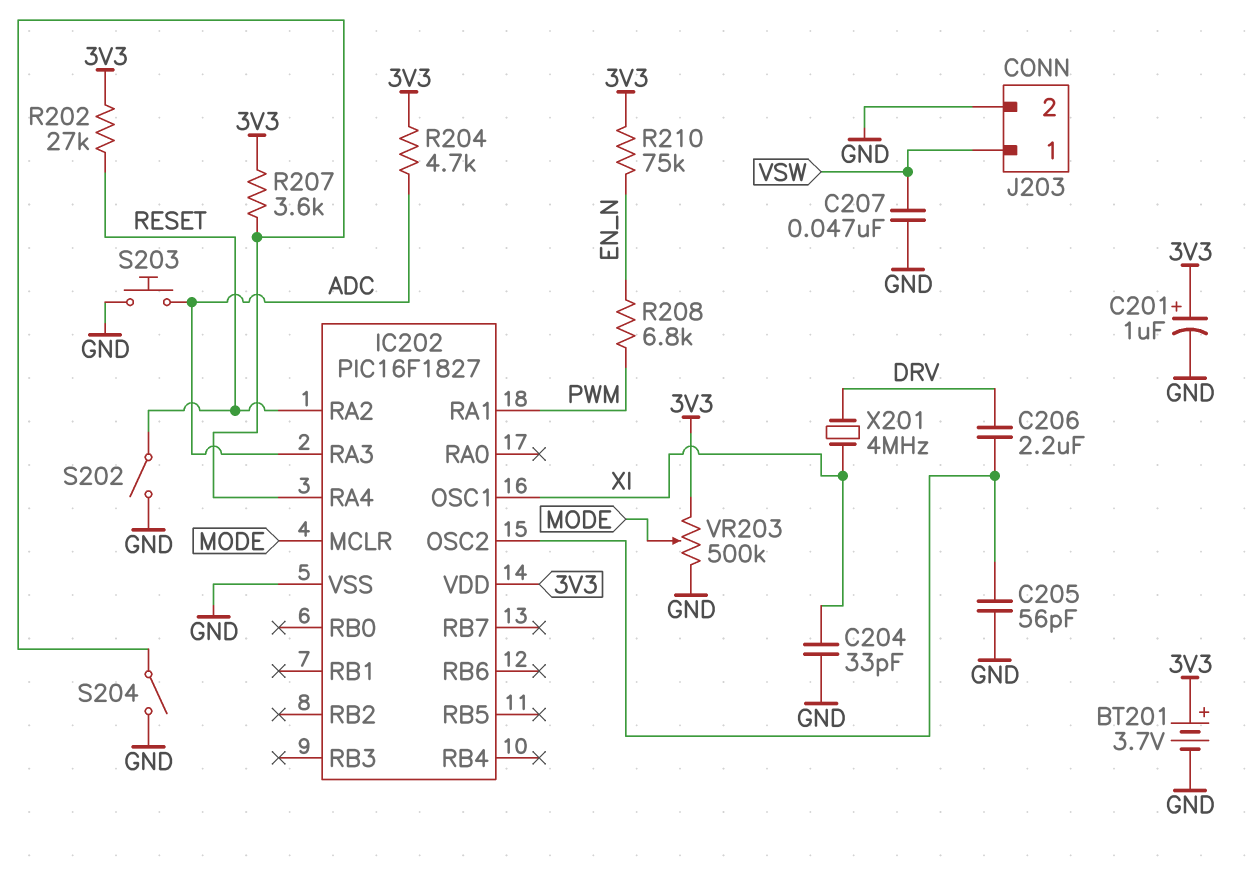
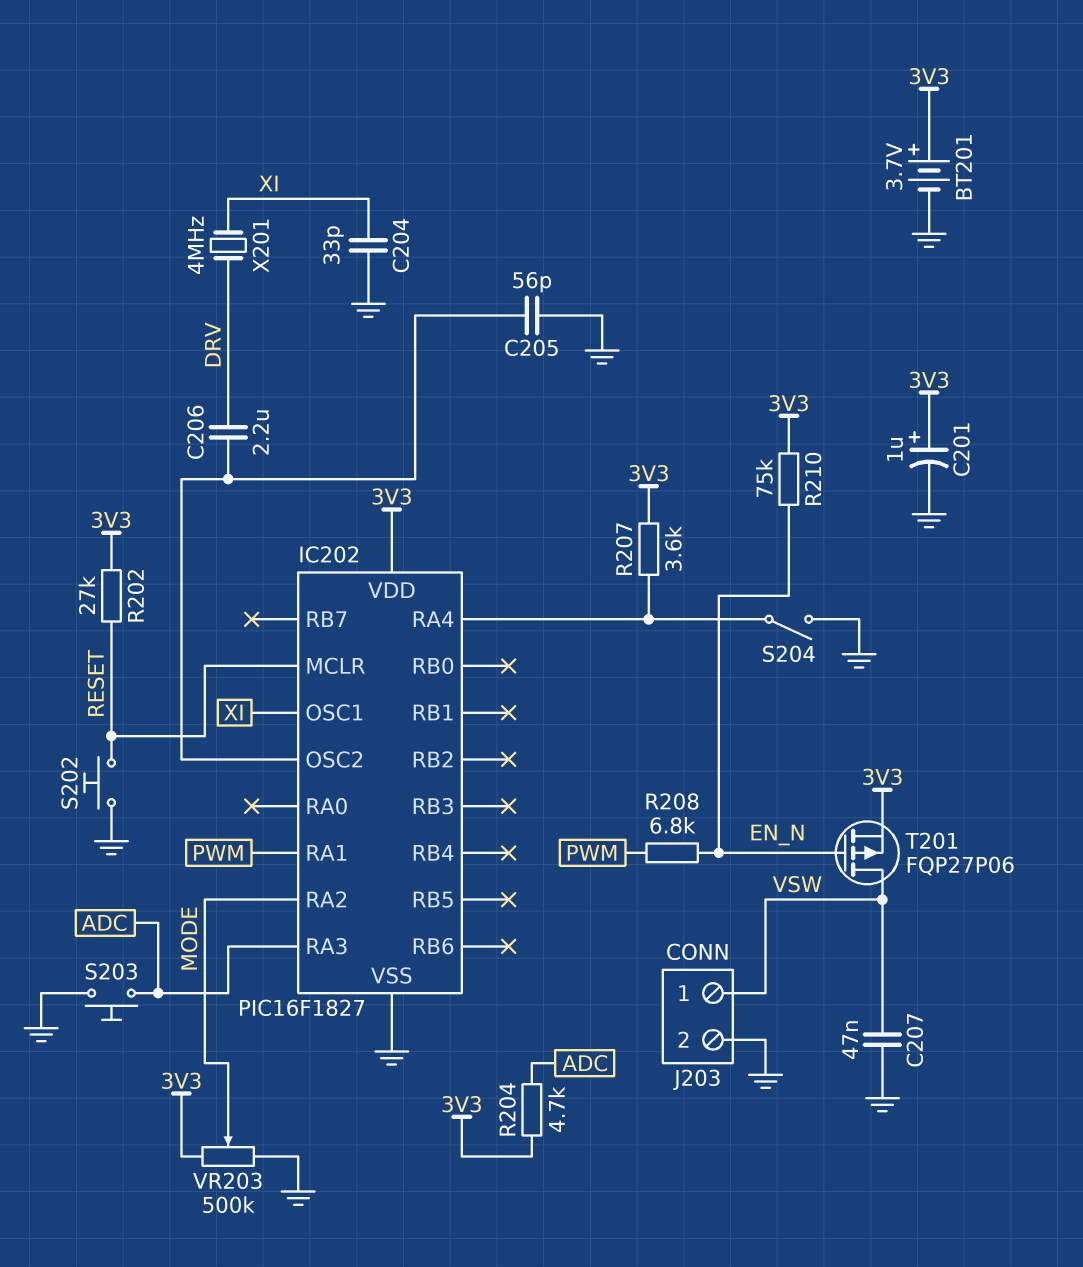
IC202 pin MCLR: MODE -> RESET
IC202 pin RA2: RESET -> MODE
S202: switch (GND, RESET) -> button (GND, RESET)
T201: none -> PMOS FQP27P06 (G EN_N, D VSW, S 3V3)

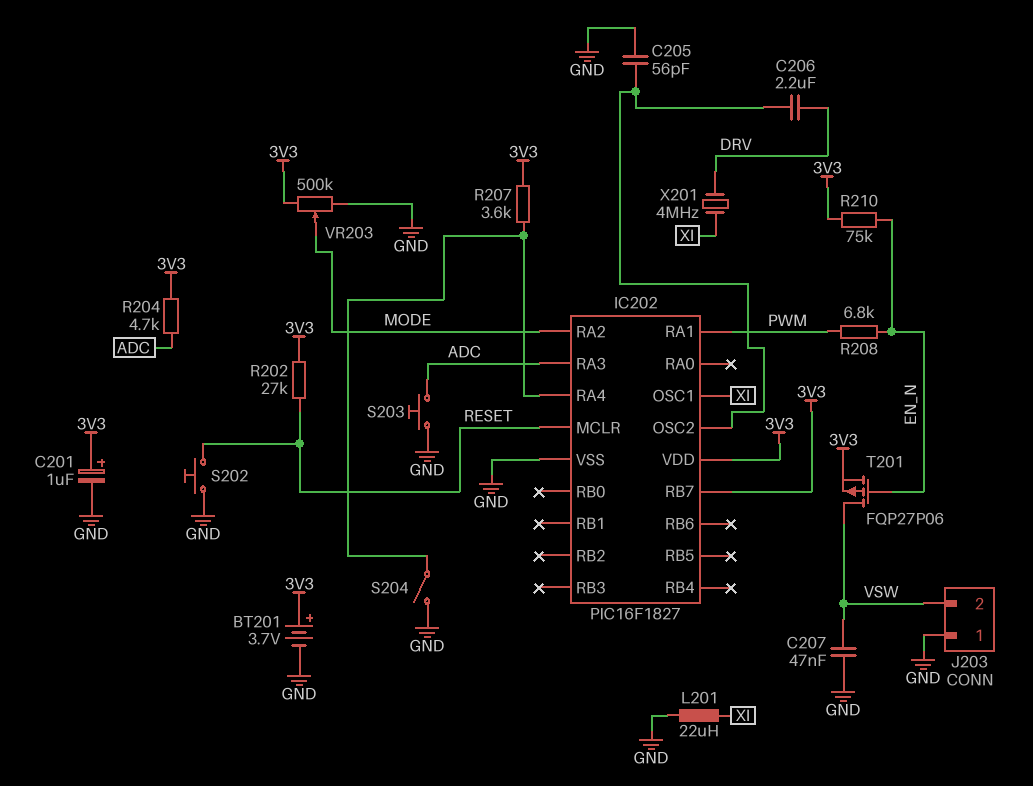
C204: 33pF (GND, XI) -> none
IC202 pin RB7: none -> 3V3
J203 pin 1: VSW -> GND
J203 pin 2: GND -> VSW
L201: none -> 22uH (GND, XI)

